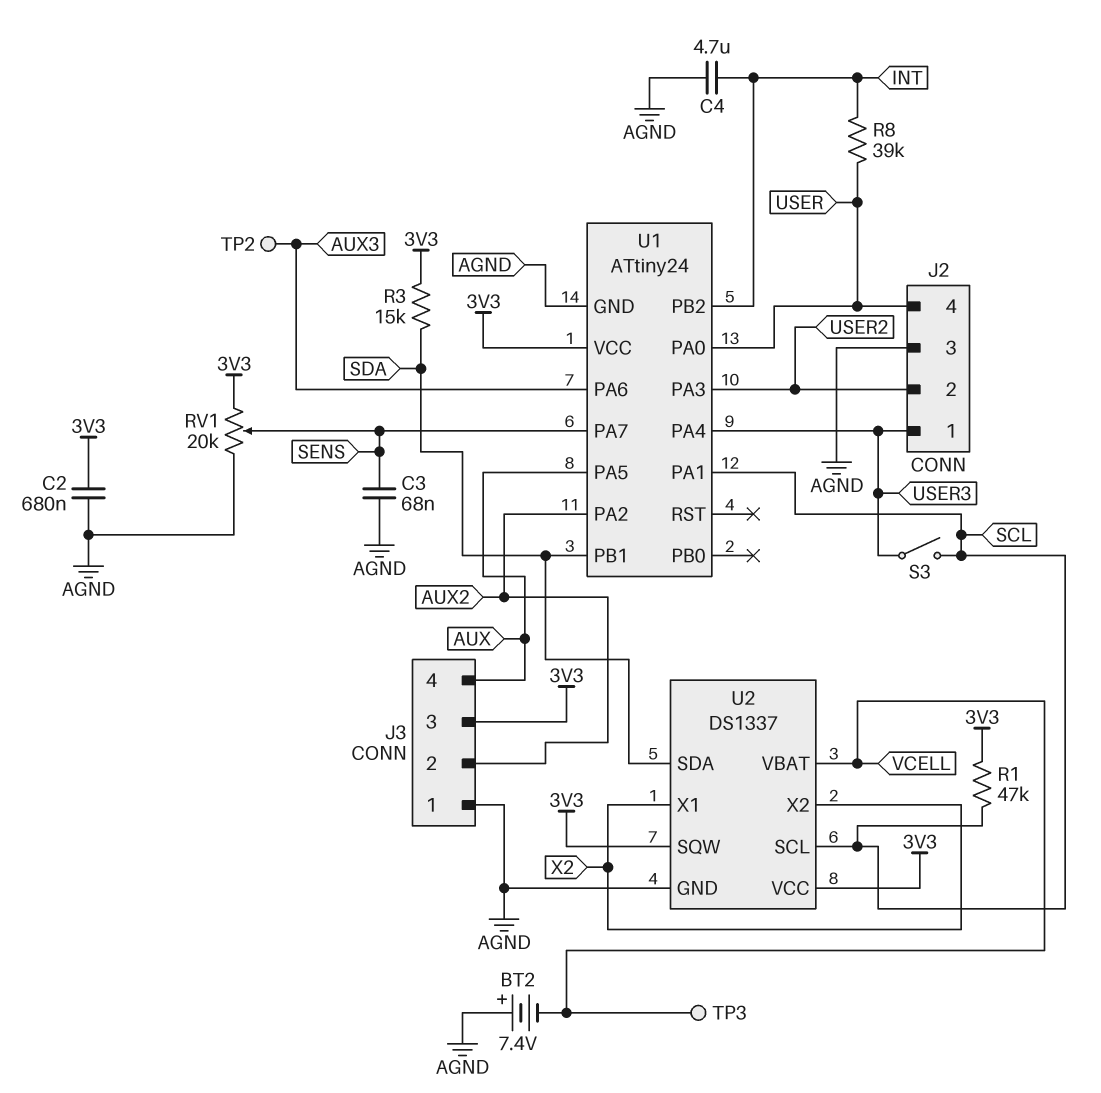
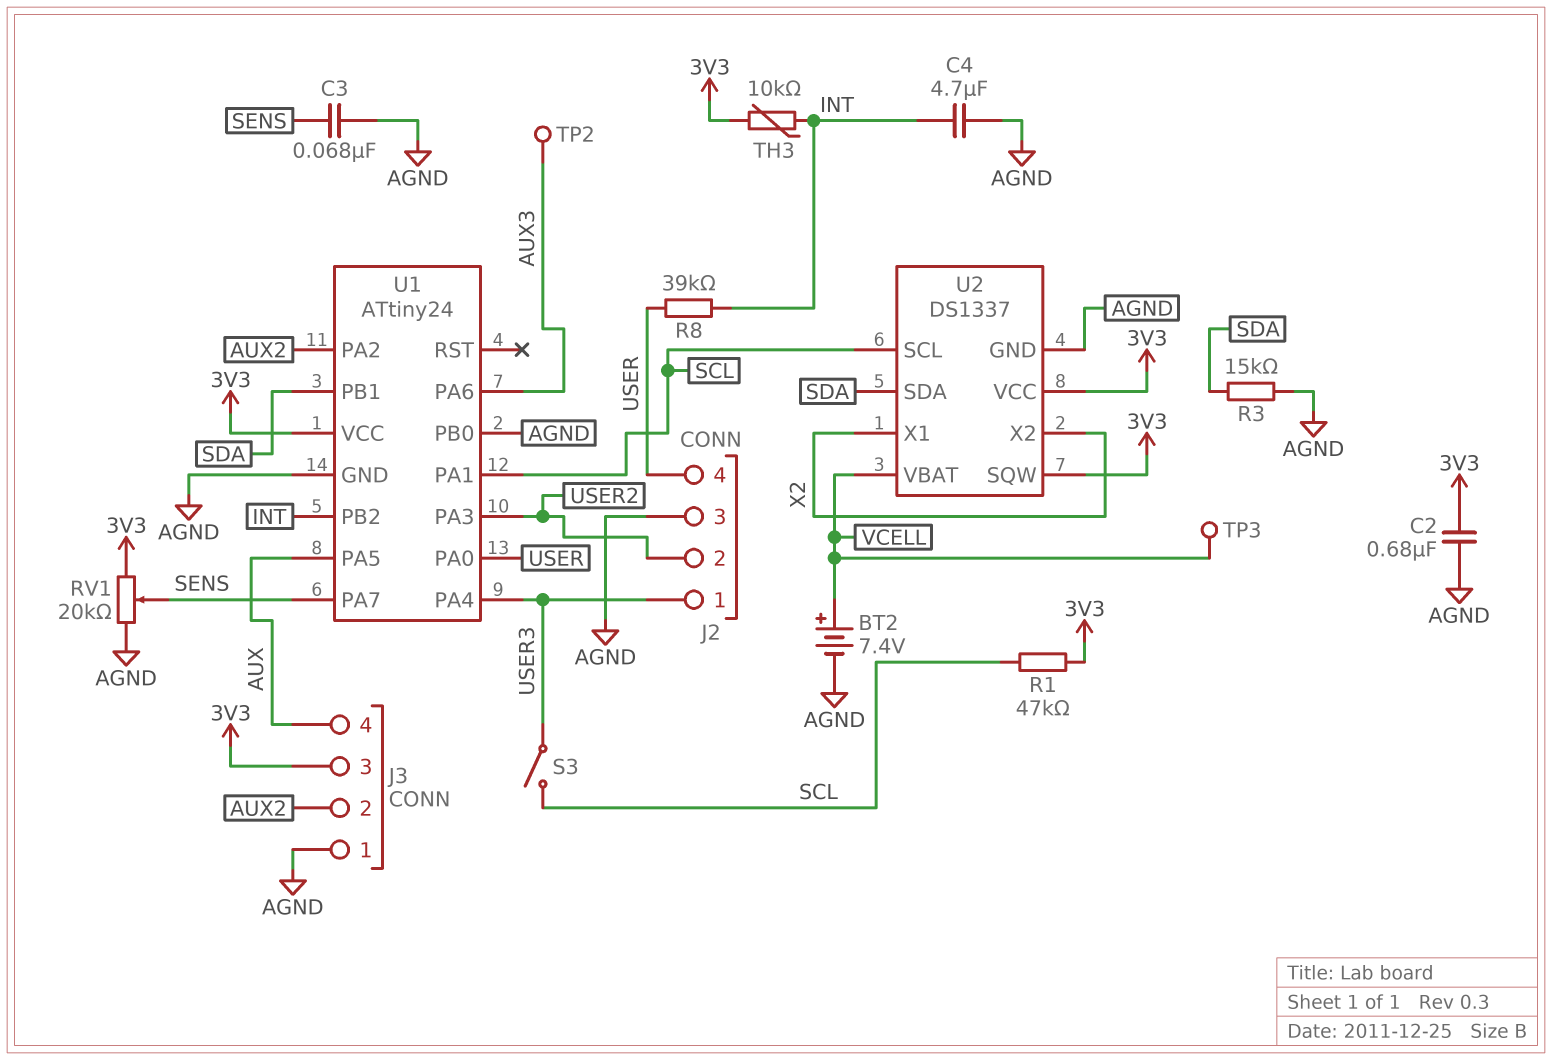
BT2: 7.4V (plus AGND, minus VCELL) -> 7.4V (plus VCELL, minus AGND)
R3: 15k (3V3, SDA) -> 15k (AGND, SDA)
TH3: none -> 10k (3V3, INT)
U1 pin PB0: none -> AGND

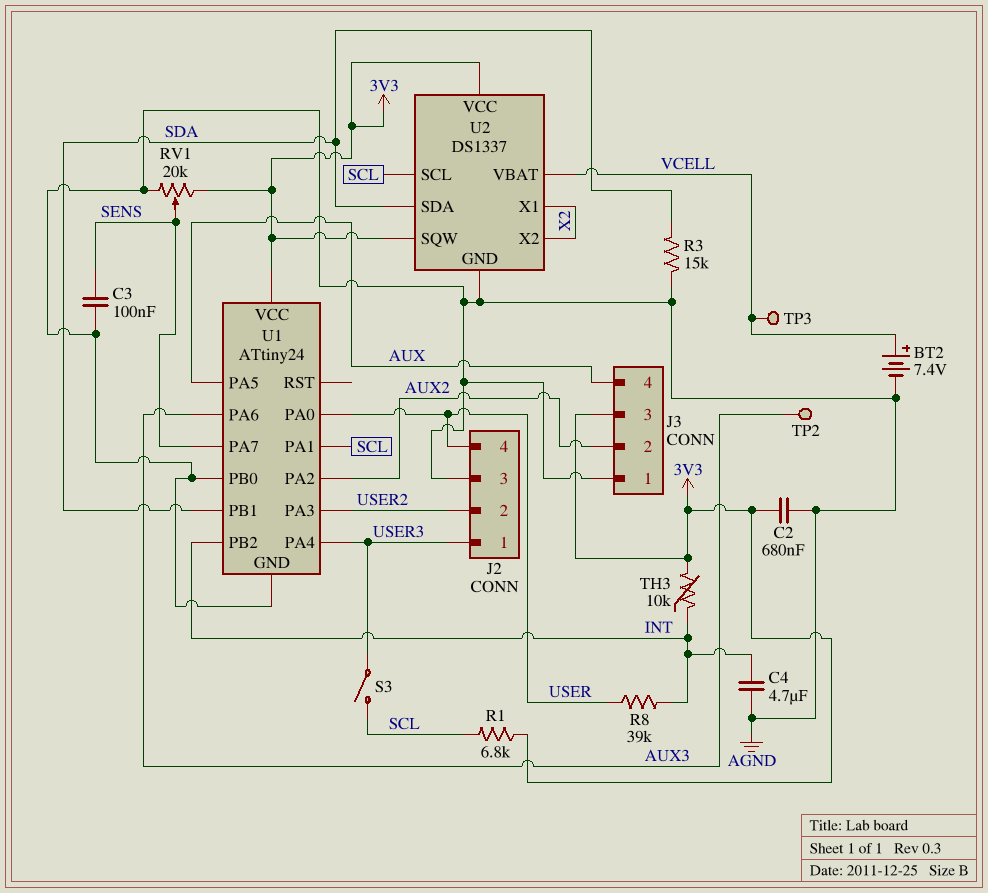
C3: 68nF (AGND, SENS) -> 100nF (AGND, SENS)
R1: 47k (3V3, SCL) -> 6.8k (3V3, SCL)

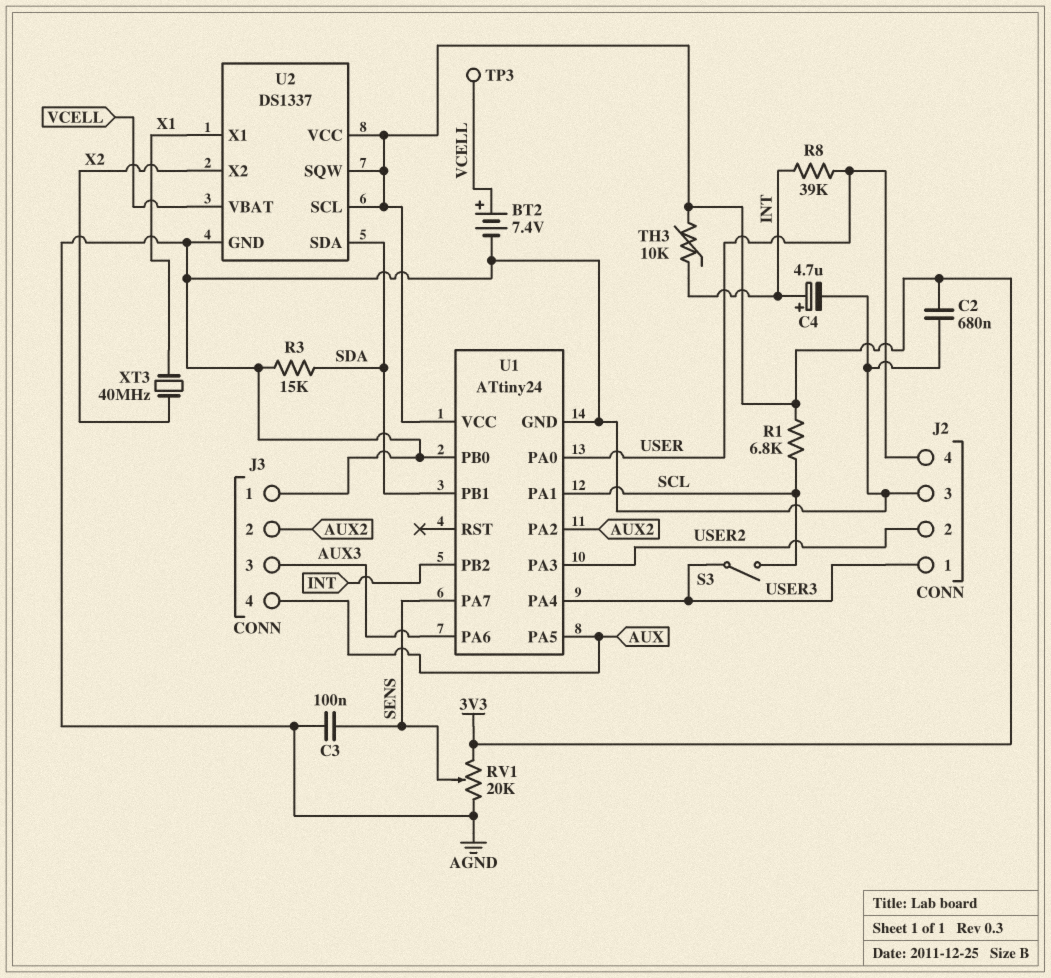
C4: 4.7uF (AGND, INT) -> 4.7uF (plus INT, minus AGND)
J3 pin 3: 3V3 -> AUX3
TP2: test point (AUX3) -> none
U2 pin SCL: SCL -> 3V3
U2 pin X1: X2 -> X1
XT3: none -> 40MHz (X1, X2)

